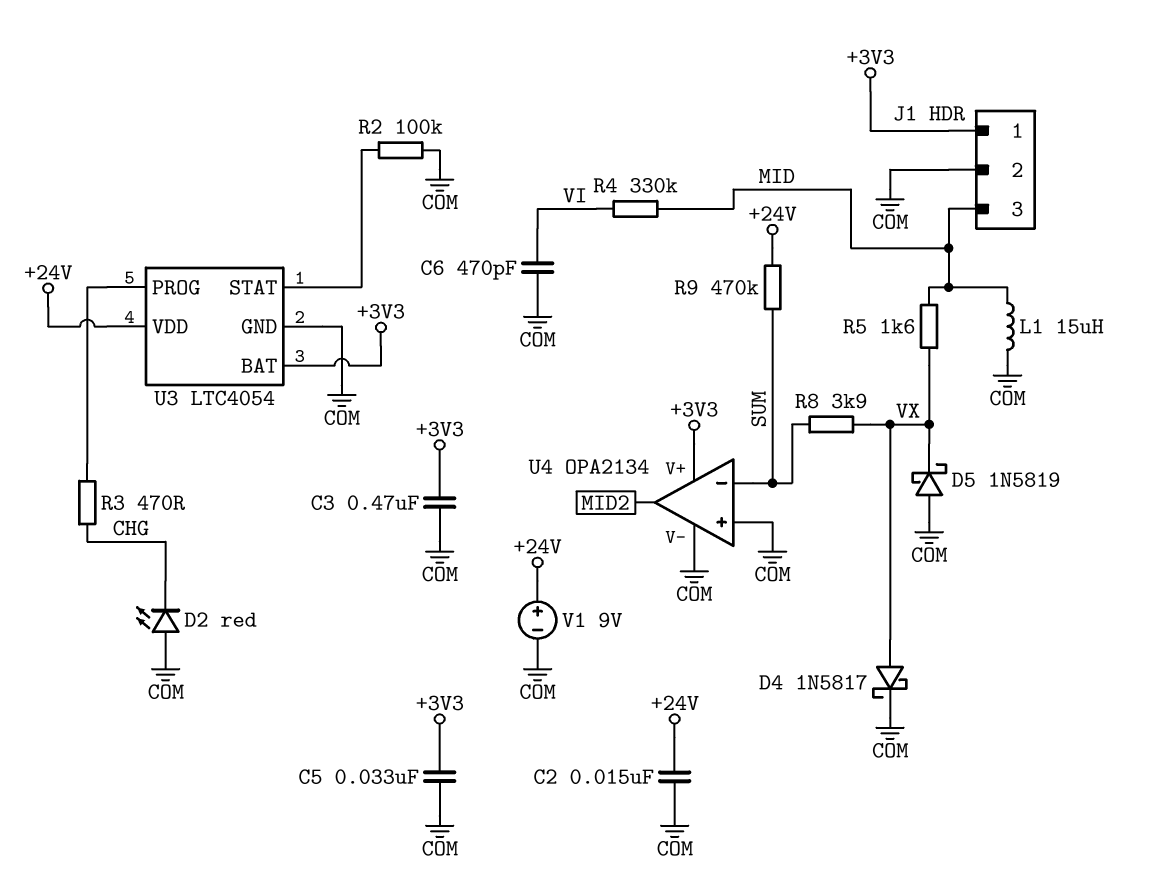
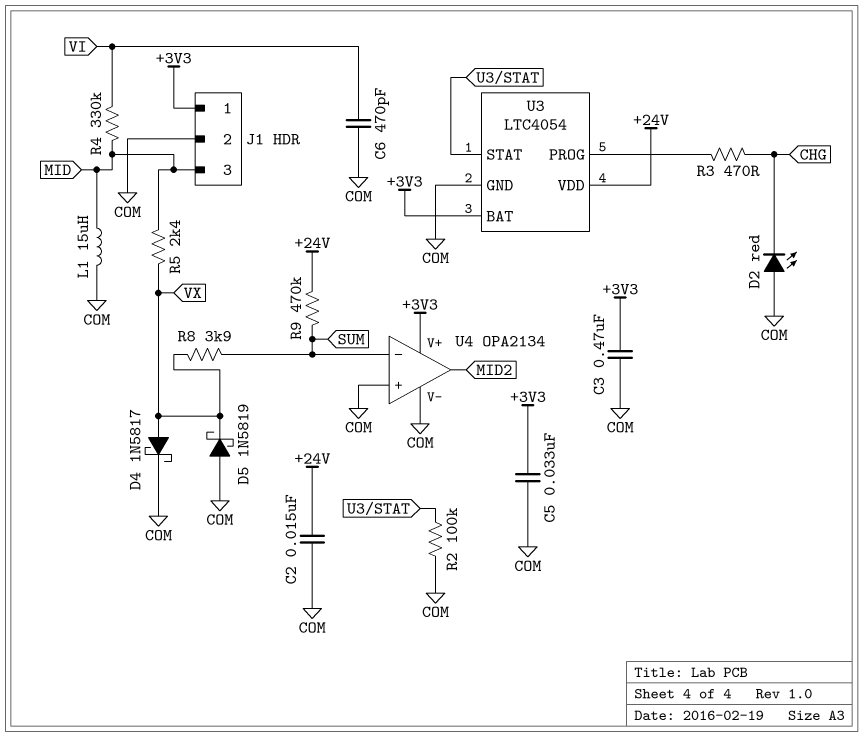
R5: 1.6k (MID, VX) -> 2.4k (MID, VX)
V1: 9V (plus +24V, minus COM) -> none

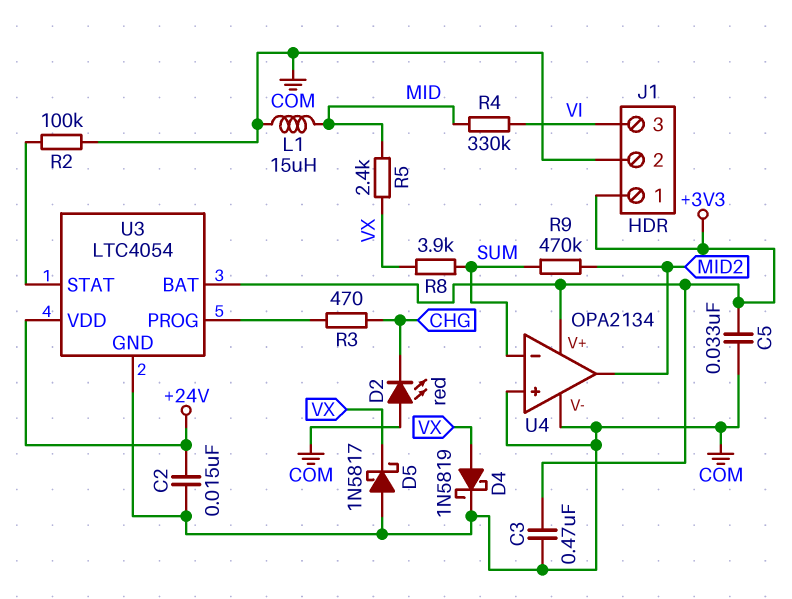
C6: 470pF (COM, VI) -> none
D4: schottky 1N5817 (A VX, K COM) -> schottky 1N5819 (A VX, K COM)
D5: schottky 1N5819 (A COM, K VX) -> schottky 1N5817 (A COM, K VX)
J1 pin 3: MID -> VI
R9: 470k (+24V, SUM) -> 470k (MID2, SUM)

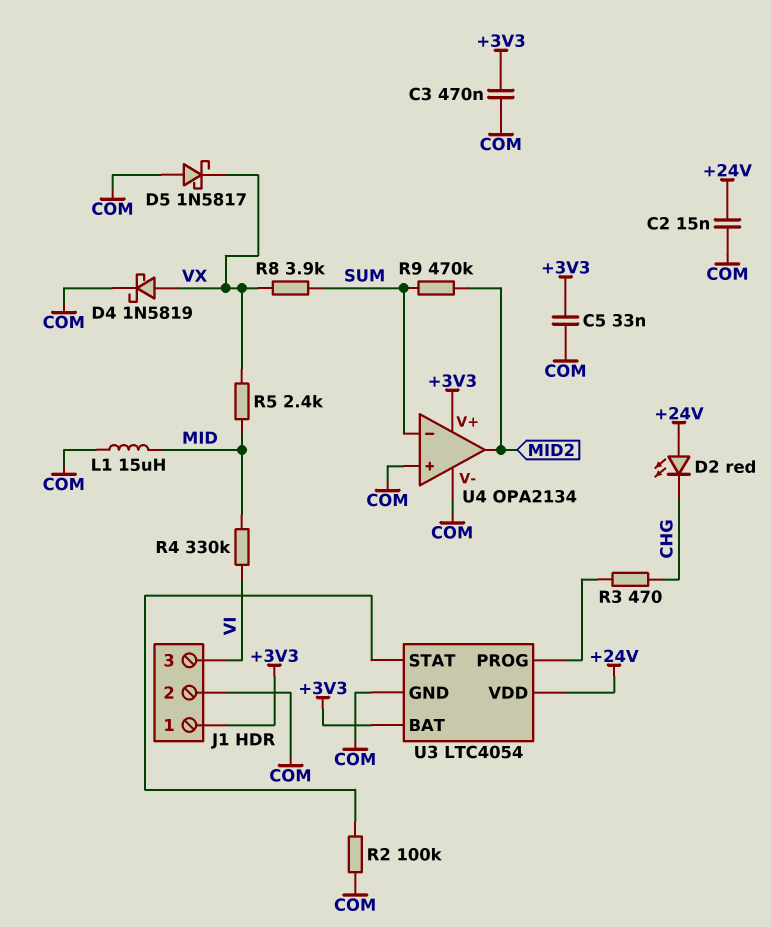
D2: LED red (A COM, K CHG) -> LED red (A +24V, K CHG)

